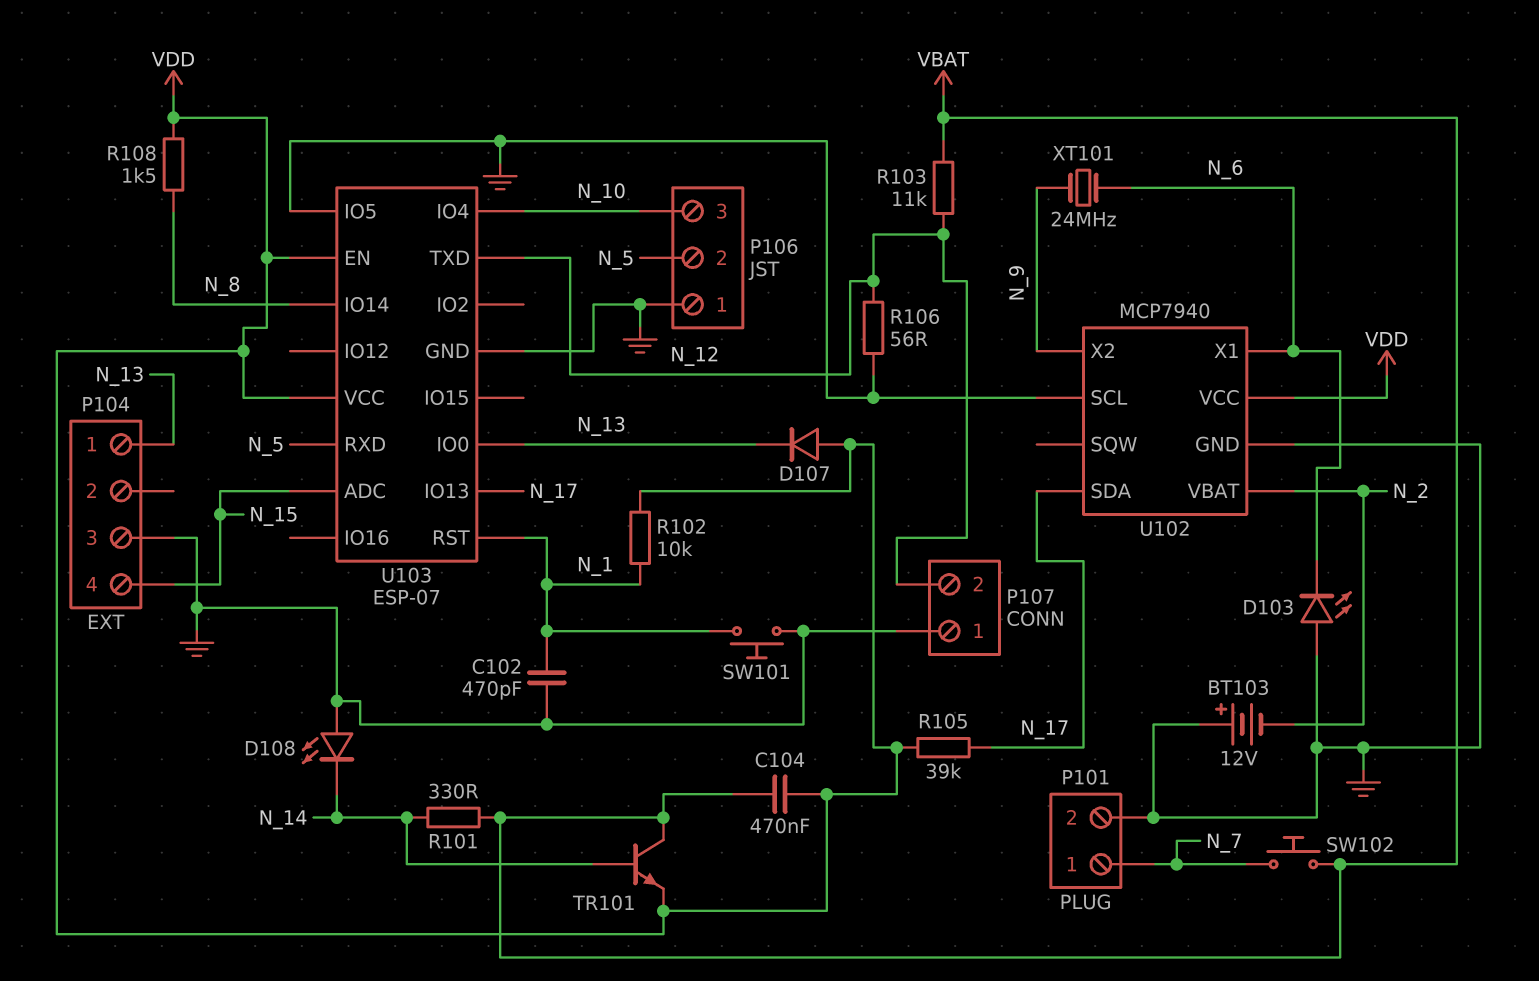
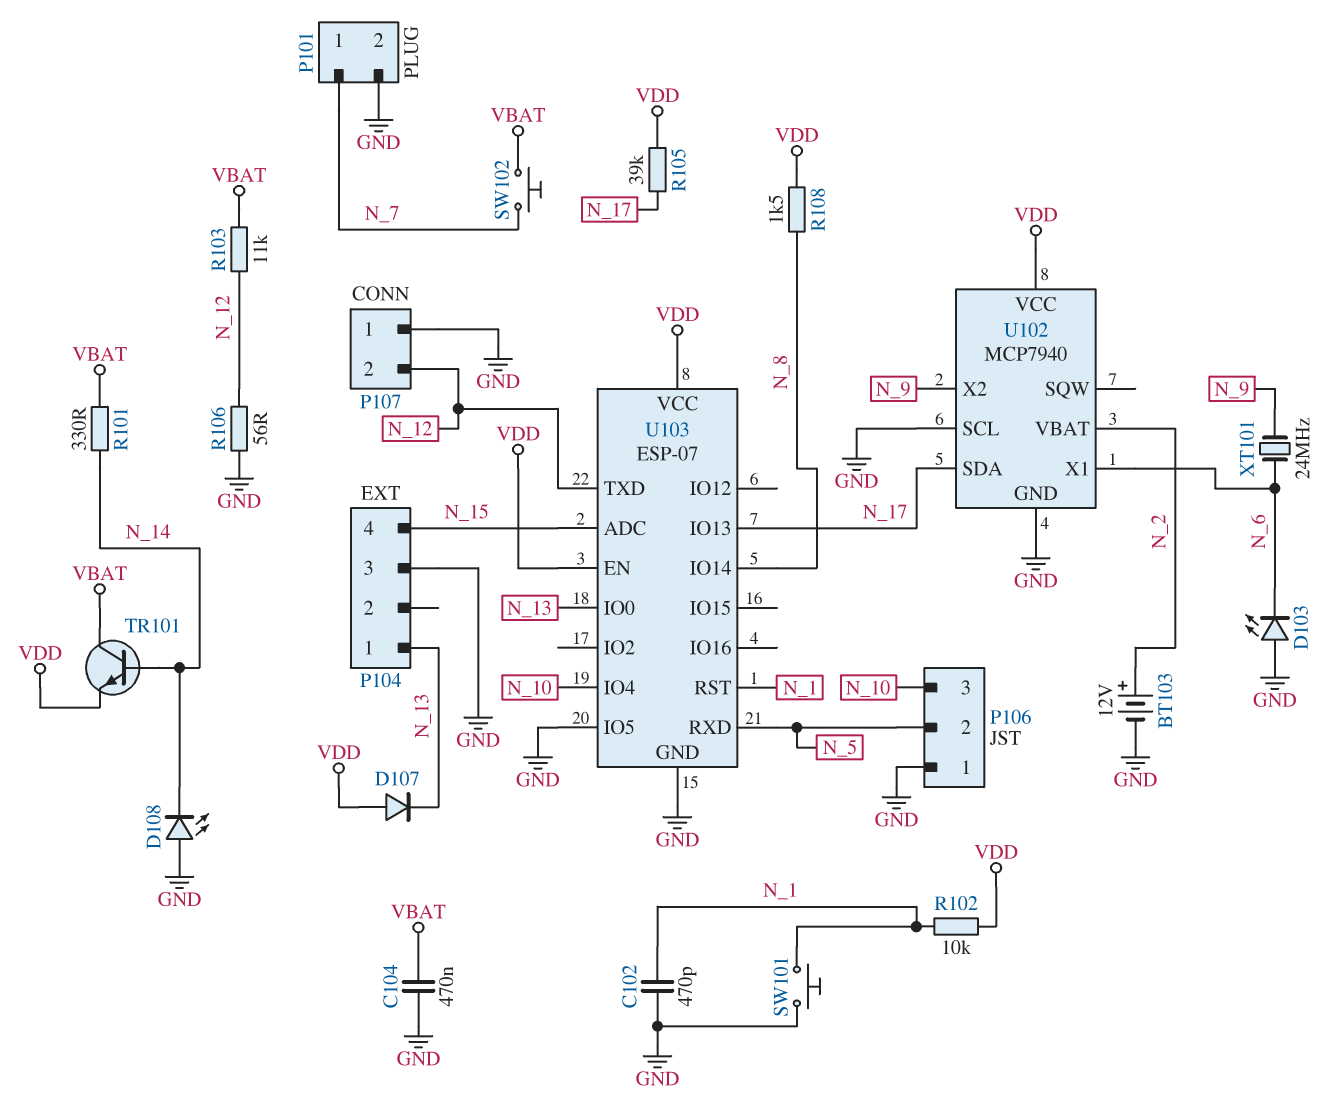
BT103: 12V (plus GND, minus N_2) -> 12V (plus N_2, minus GND)
C104: 470nF (VBAT, VDD) -> 470nF (GND, VBAT)

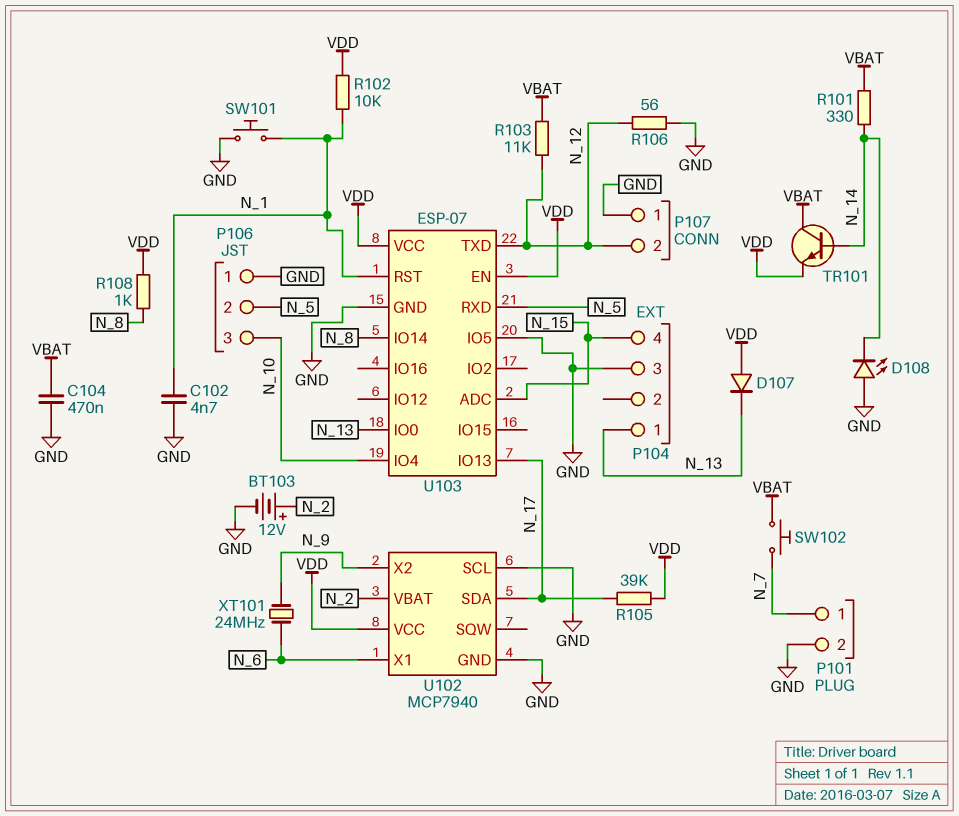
C102: 470pF (GND, N_1) -> 4.7nF (GND, N_1)
D103: LED (A GND, K N_6) -> none
R108: 1.5k (N_8, VDD) -> 1k (N_8, VDD)

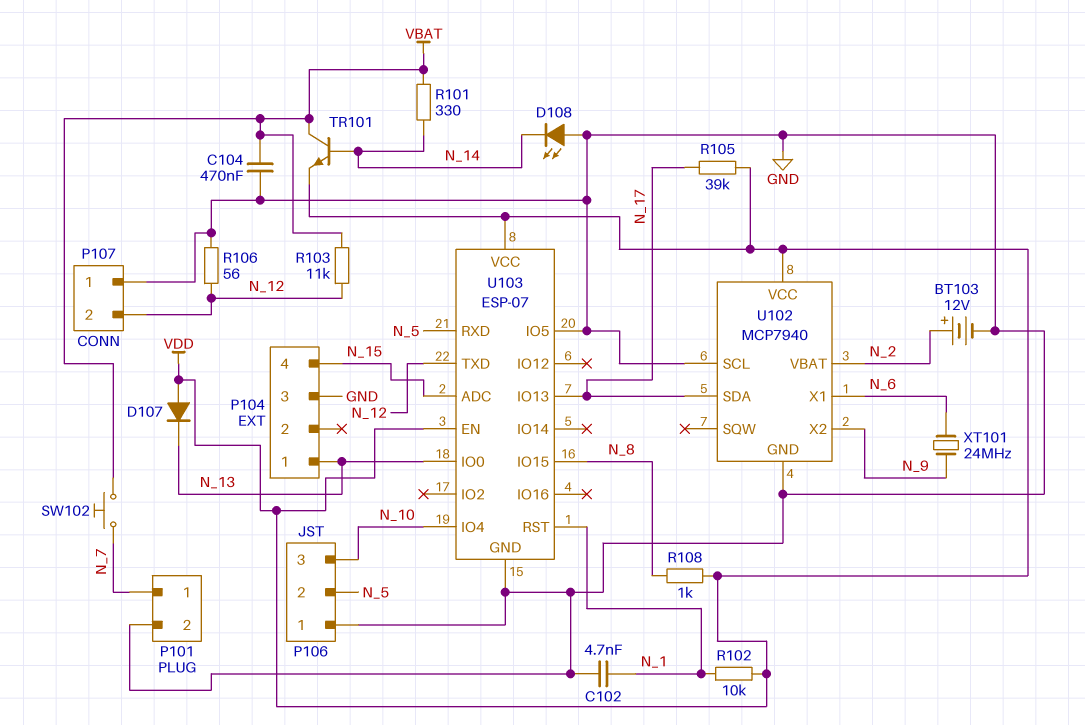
SW101: button (GND, N_1) -> none
U103 pin IO14: N_8 -> none
U103 pin IO15: none -> N_8

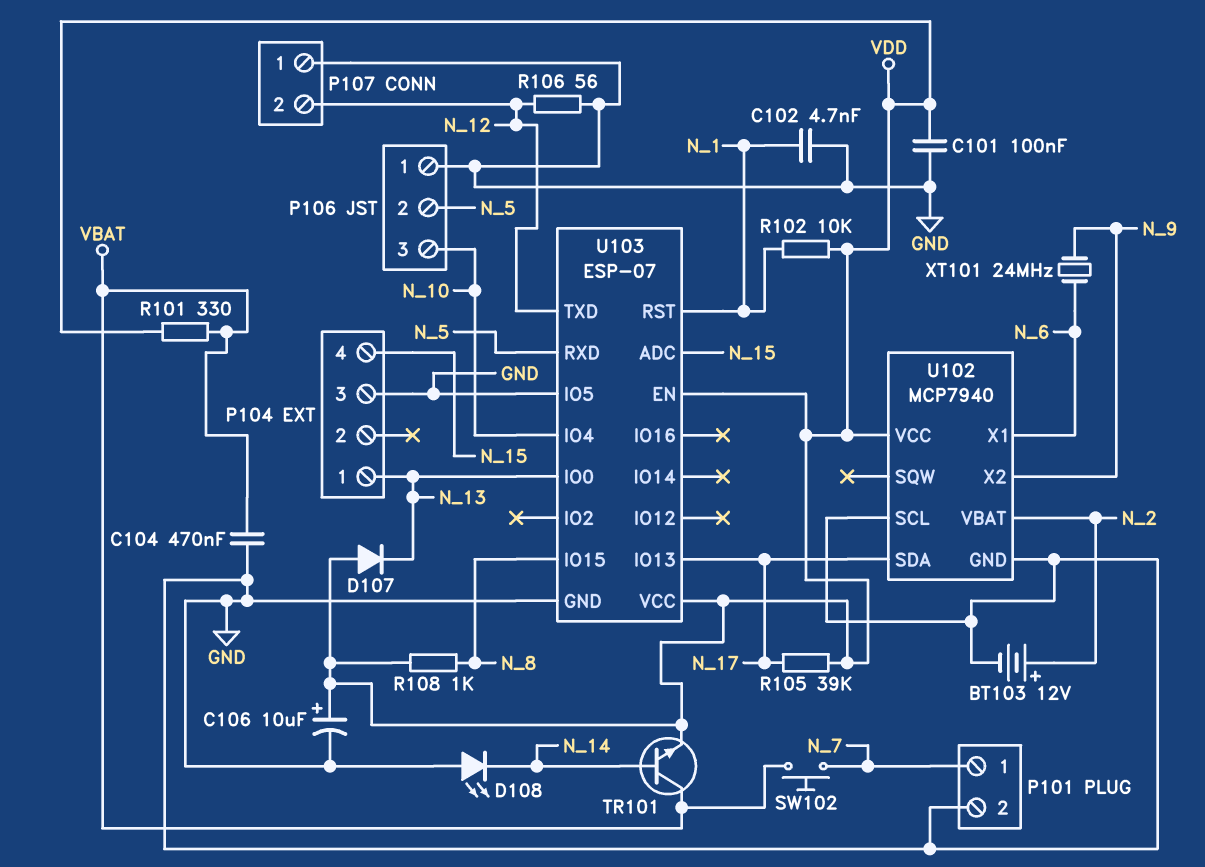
C101: none -> 100nF (GND, VDD)
C106: none -> 10uF (plus VDD, minus GND)
R101: 330 (N_14, VBAT) -> 330 (VBAT, VDD)
R103: 11k (N_12, VBAT) -> none

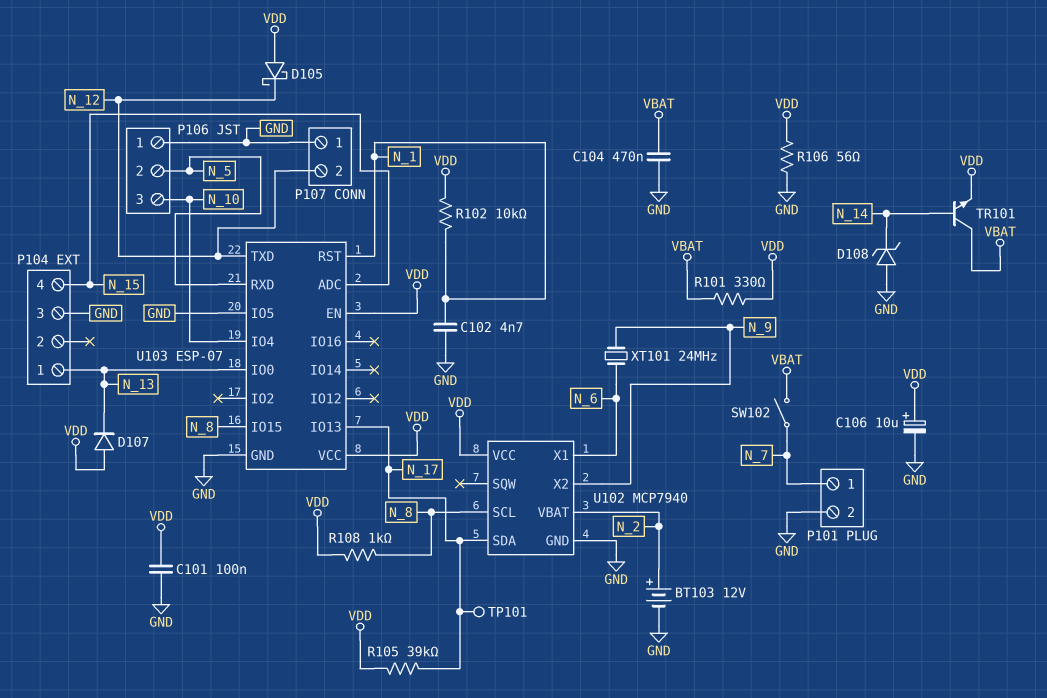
D105: none -> schottky (A VDD, K N_12)
D108: LED (A GND, K N_14) -> zener (A GND, K N_14)
R106: 56 (GND, N_12) -> 56 (GND, VDD)
SW102: button (N_7, VBAT) -> switch (N_7, VBAT)
TP101: none -> test point (N_17)
U102 pin SCL: GND -> N_8

